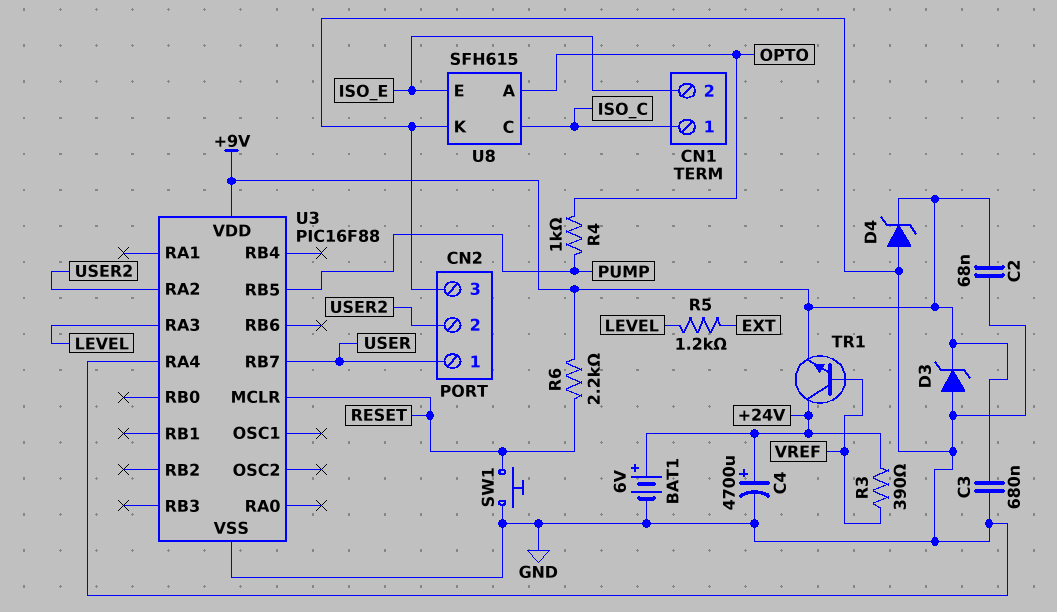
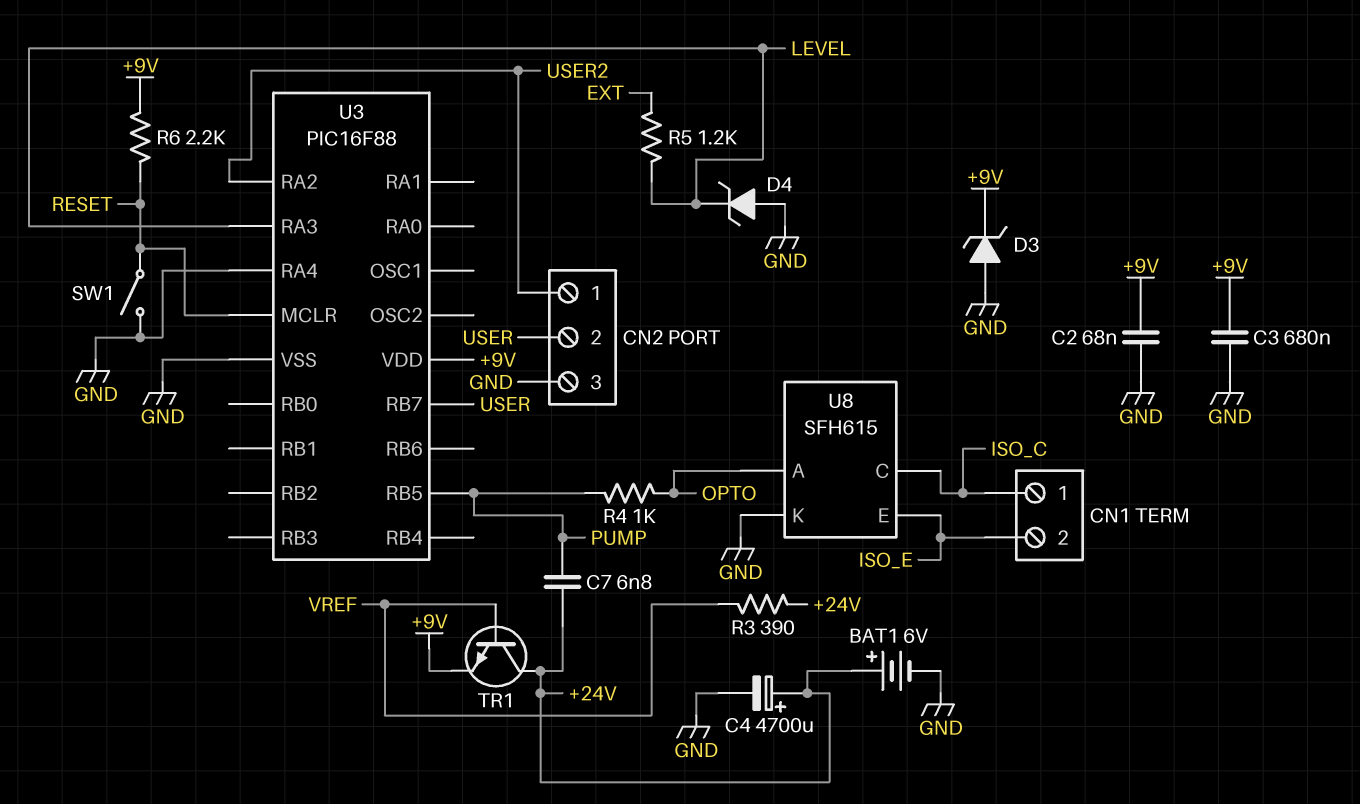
C7: none -> 6.8nF (+24V, PUMP)
CN2 pin 1: USER -> USER2
CN2 pin 2: USER2 -> USER
D4: zener (A GND, K +9V) -> zener (A GND, K LEVEL)
SW1: button (GND, RESET) -> switch (GND, RESET)

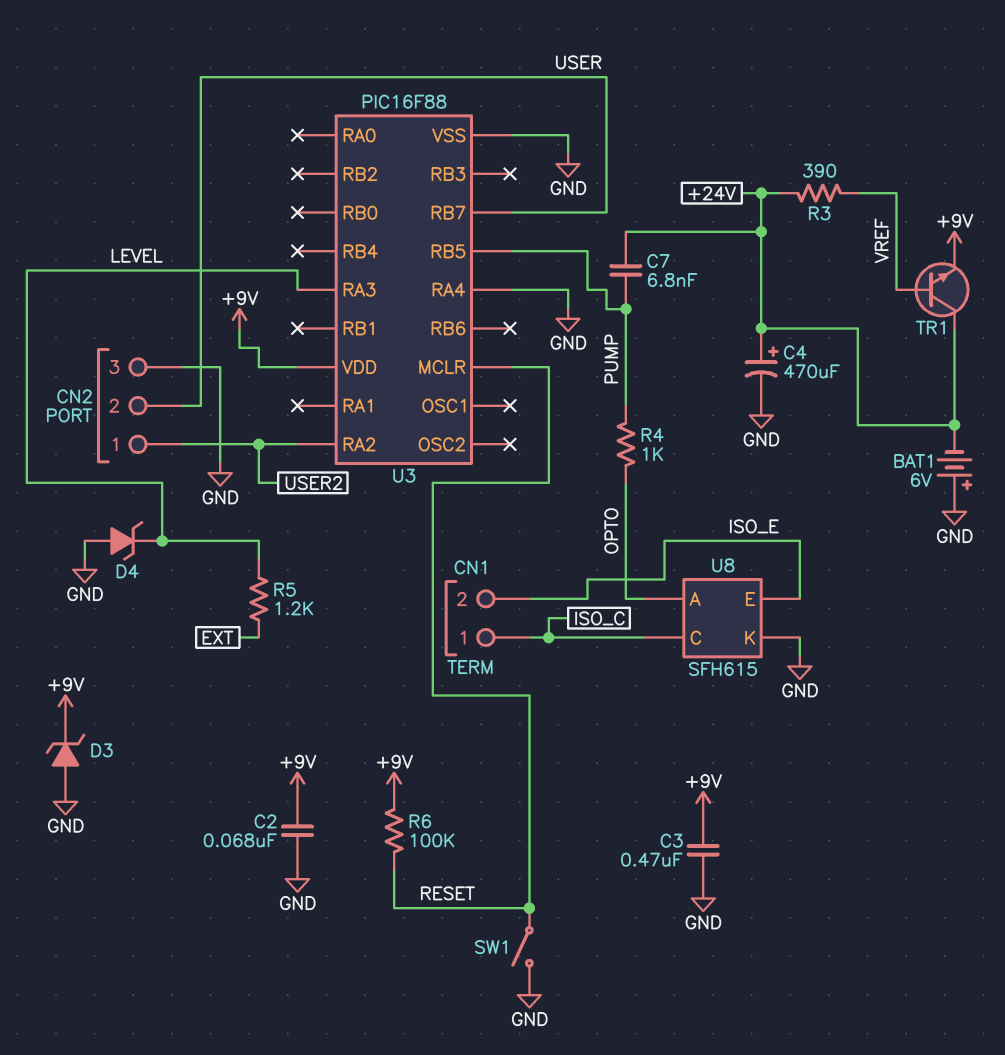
BAT1: 6V (plus +24V, minus GND) -> 6V (plus GND, minus +24V)
C3: 680nF (+9V, GND) -> 470nF (+9V, GND)
C4: 4700uF (plus +24V, minus GND) -> 470uF (plus +24V, minus GND)
R6: 2.2k (+9V, RESET) -> 100k (+9V, RESET)

